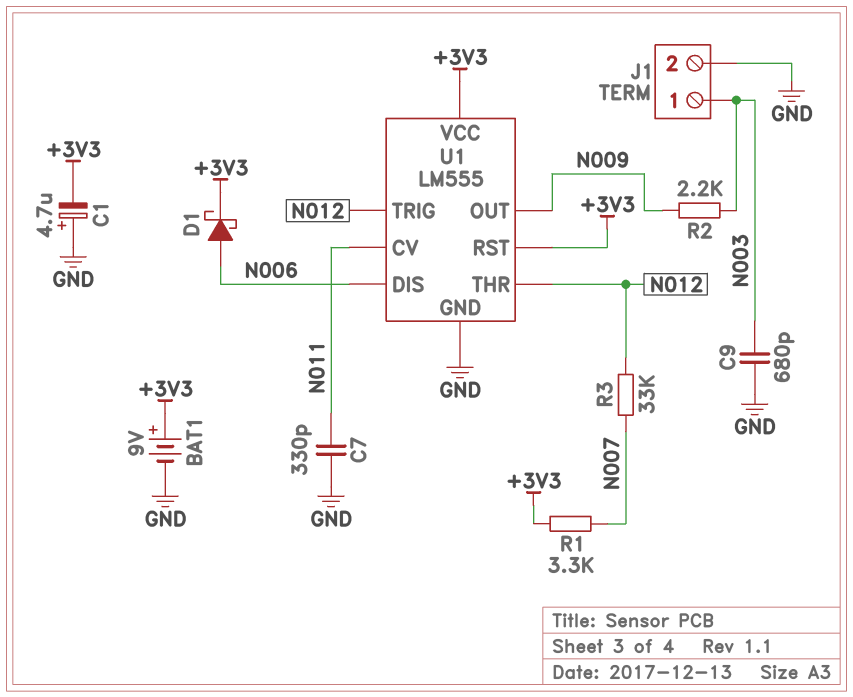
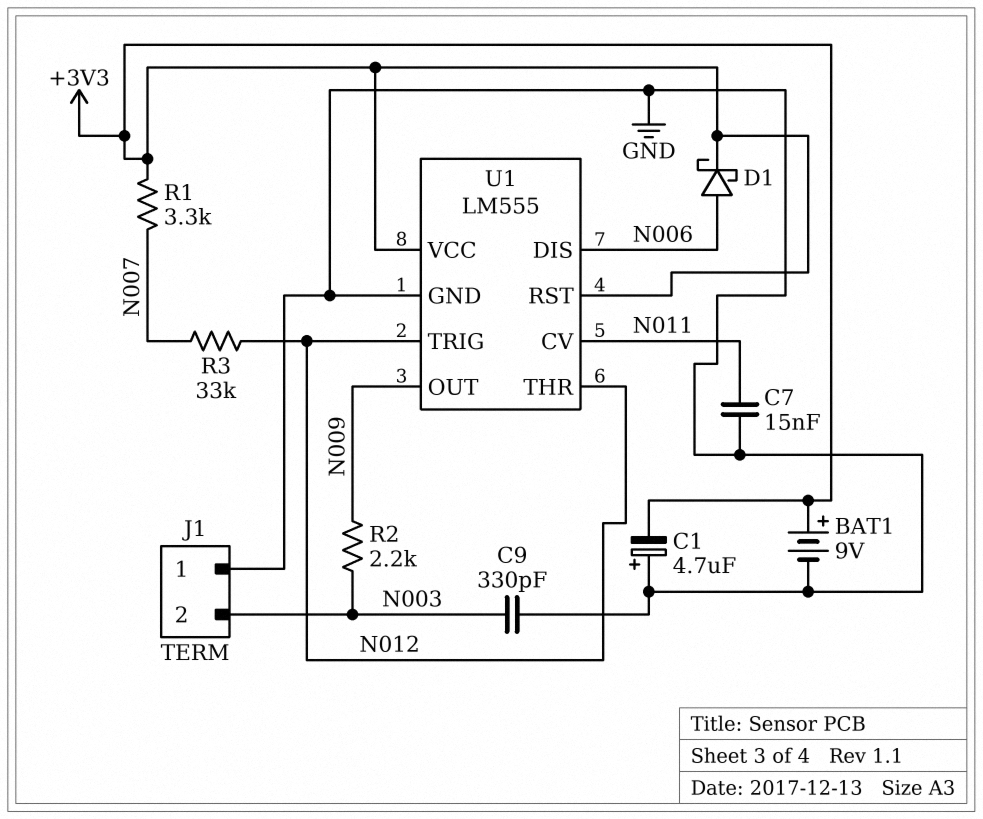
C7: 330pF (GND, N011) -> 15nF (GND, N011)
C9: 680pF (GND, N003) -> 330pF (GND, N003)
J1 pin 1: N003 -> GND
J1 pin 2: GND -> N003

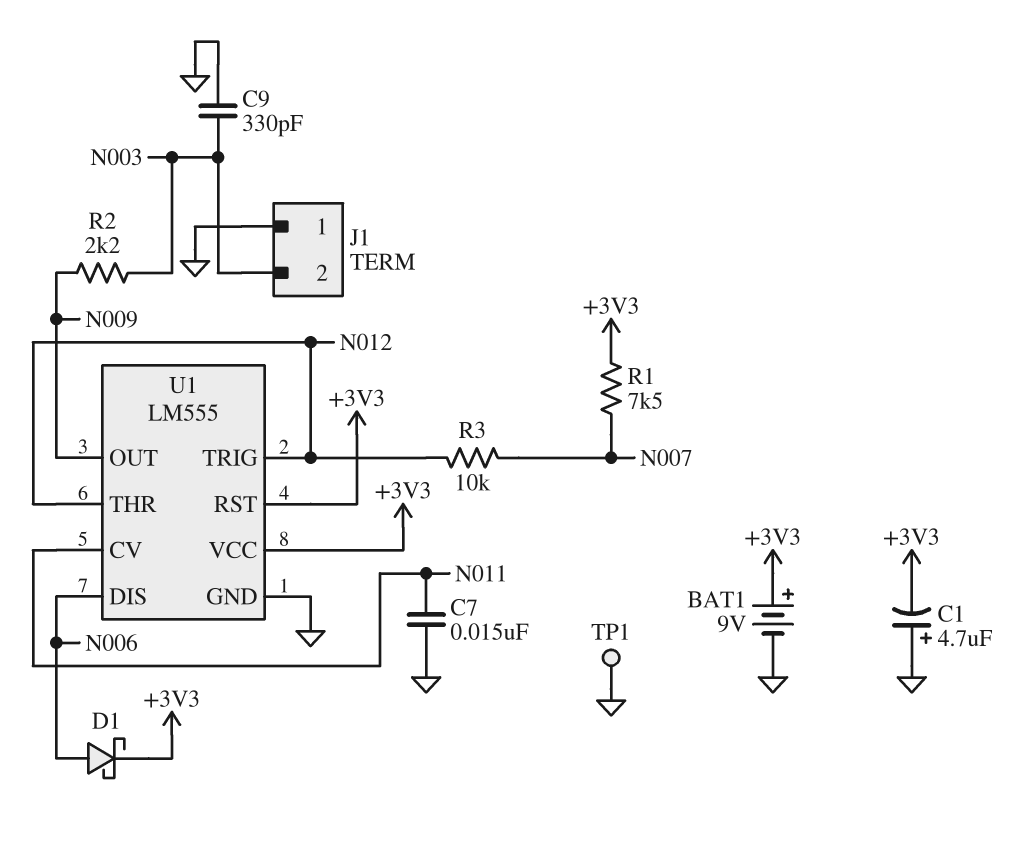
R1: 3.3k (+3V3, N007) -> 7.5k (+3V3, N007)
R3: 33k (N007, N012) -> 10k (N007, N012)
TP1: none -> test point (GND)

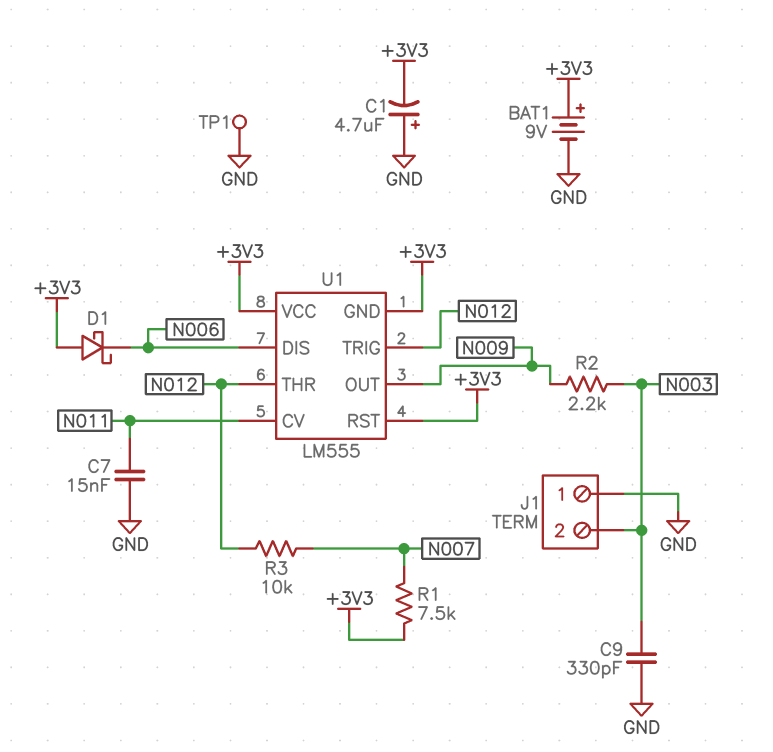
D1: schottky (A N006, K +3V3) -> schottky (A +3V3, K N006)
U1 pin GND: GND -> +3V3

